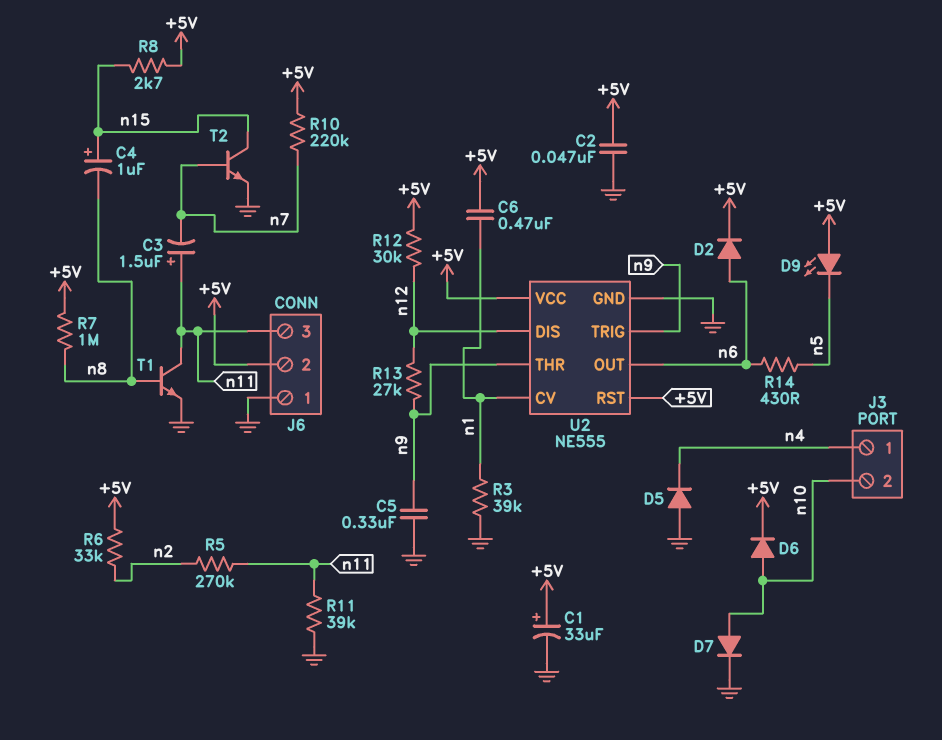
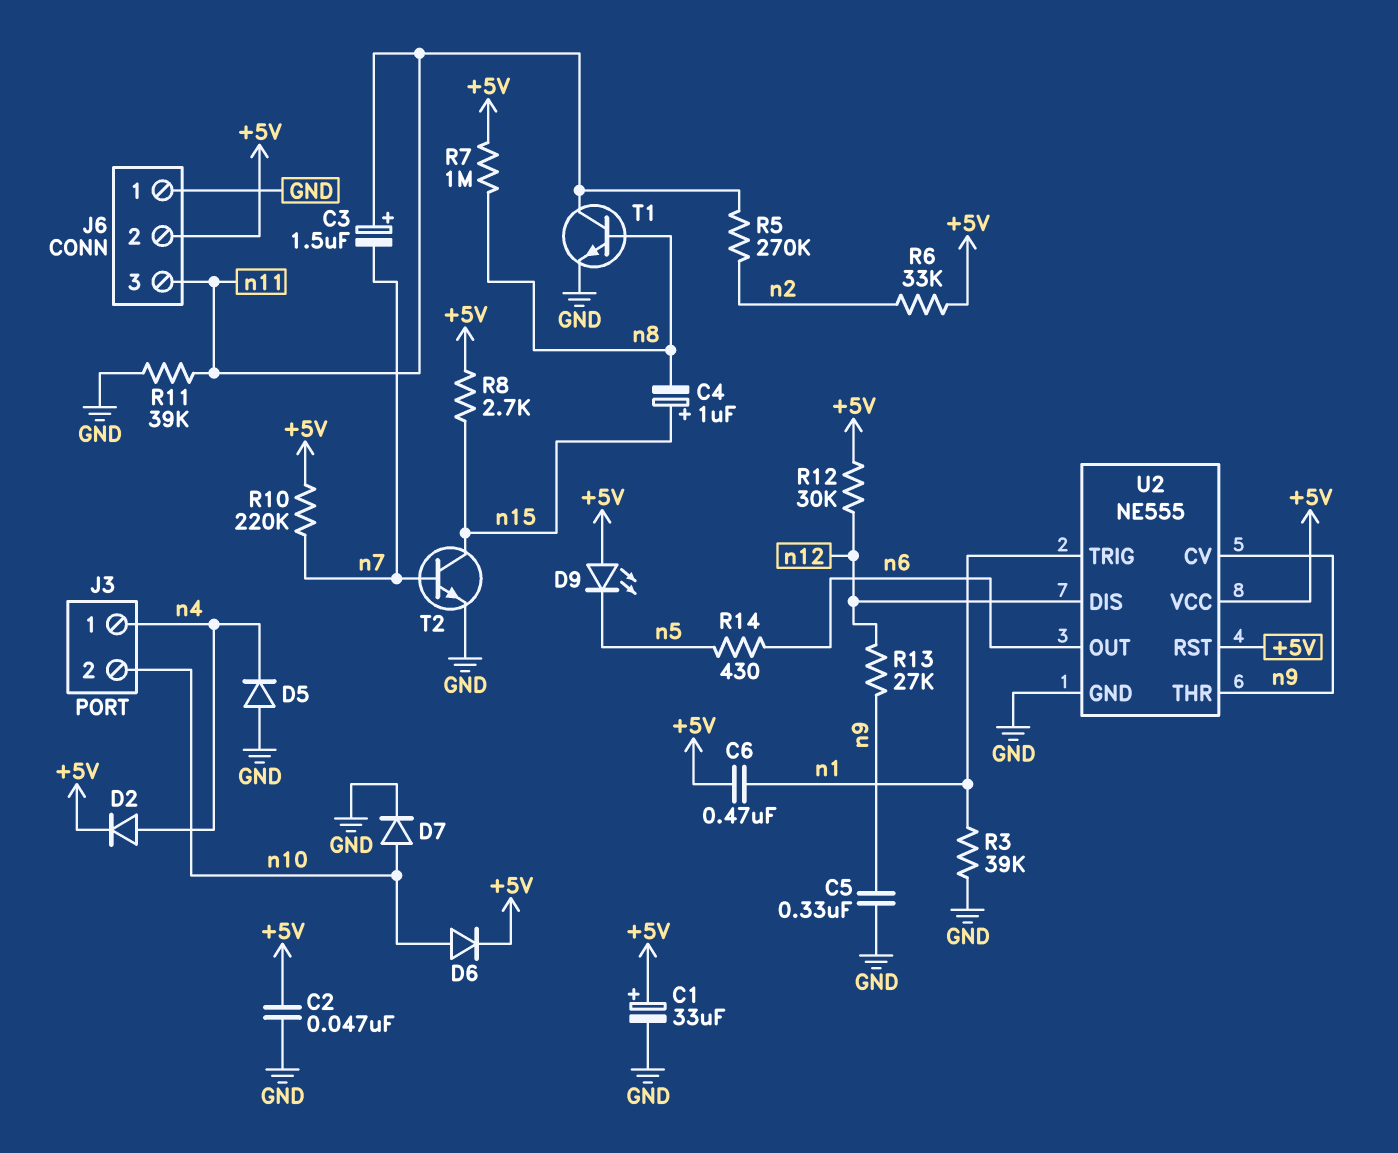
D2: diode (A n6, K +5V) -> diode (A n4, K +5V)
U2 pin CV: n1 -> n9
U2 pin TRIG: n9 -> n1

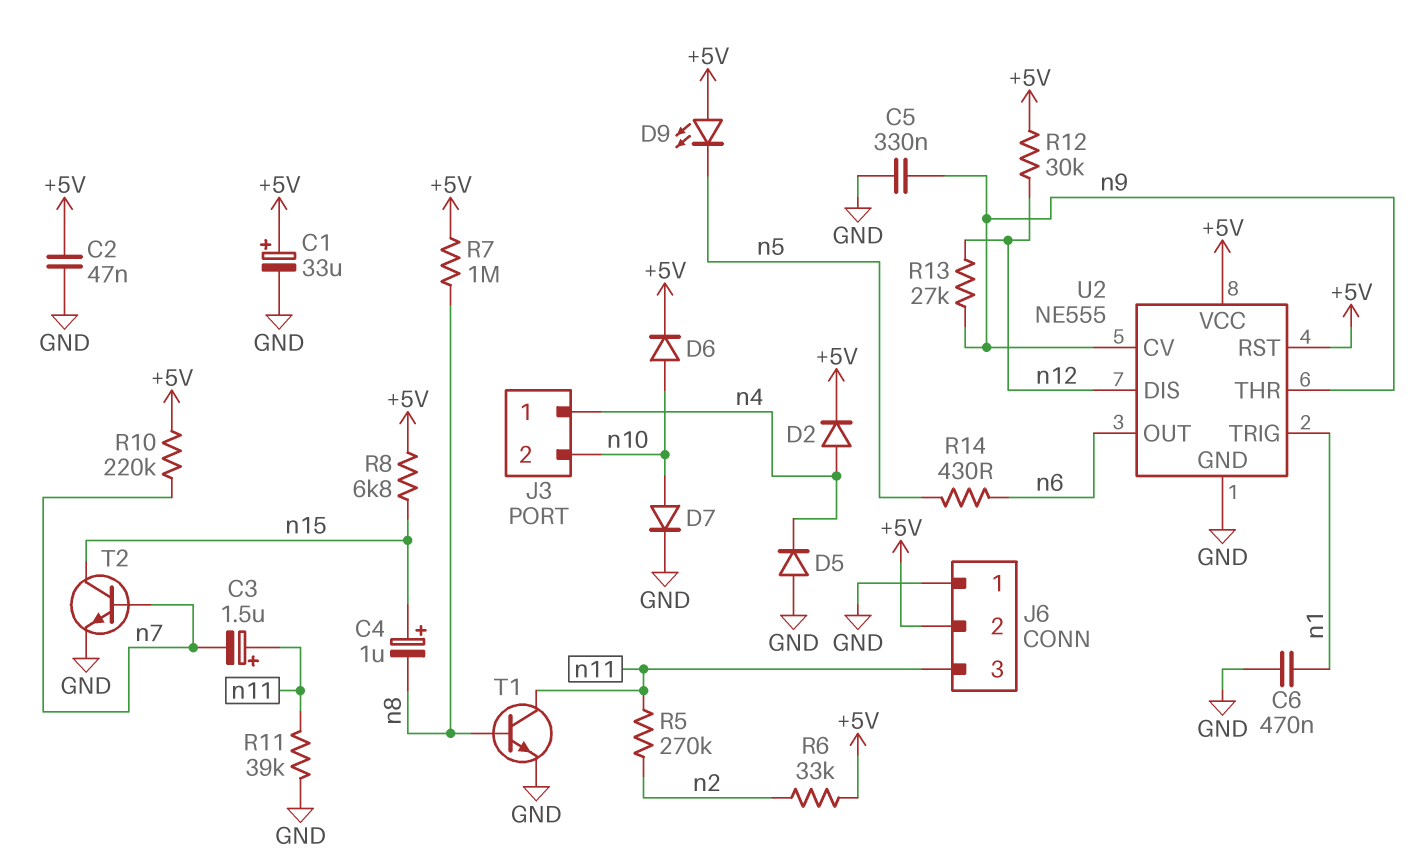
C6: 470nF (+5V, n1) -> 470nF (GND, n1)
R3: 39k (GND, n1) -> none
R8: 2.7k (+5V, n15) -> 6.8k (+5V, n15)

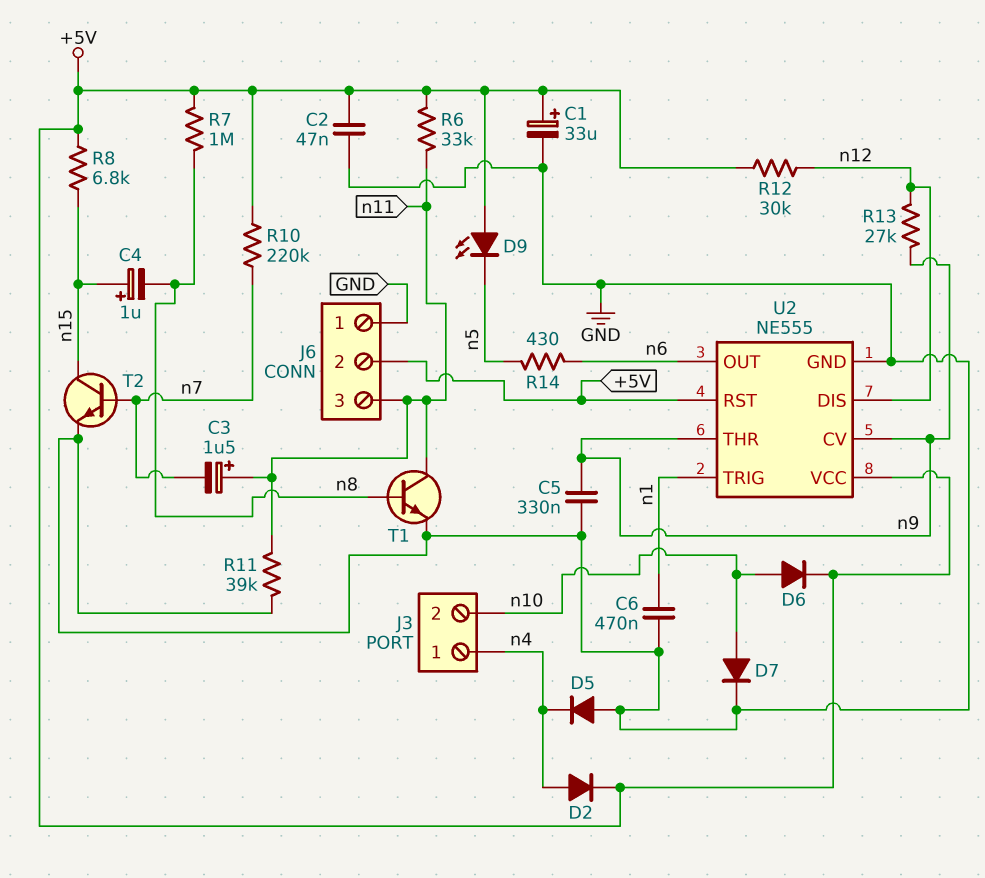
R5: 270k (n2, n11) -> none
R6: 33k (+5V, n2) -> 33k (+5V, n11)

